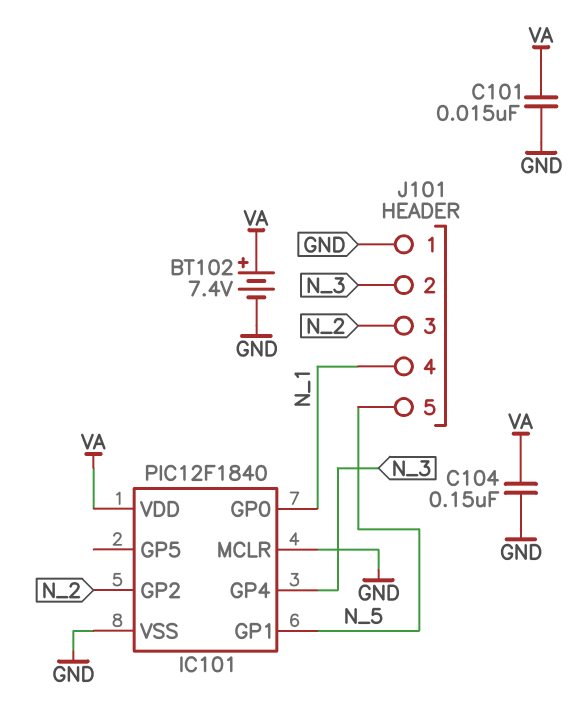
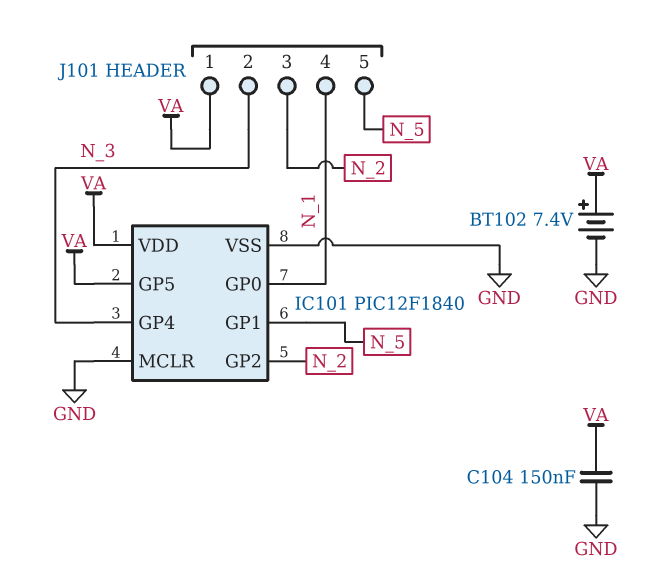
C101: 15nF (GND, VA) -> none
IC101 pin GP5: none -> VA
J101 pin 1: GND -> VA

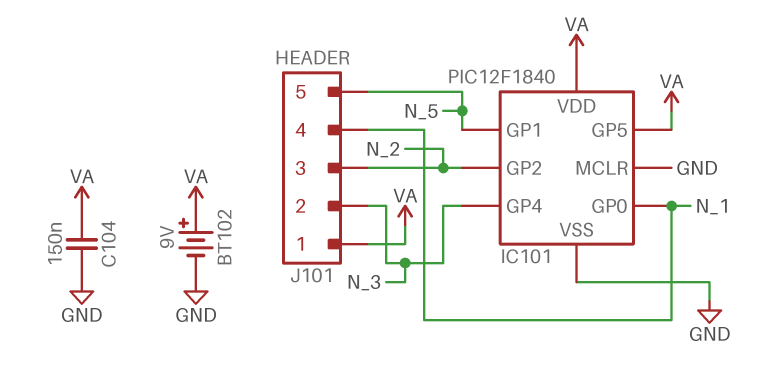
BT102: 7.4V (plus VA, minus GND) -> 9V (plus VA, minus GND)

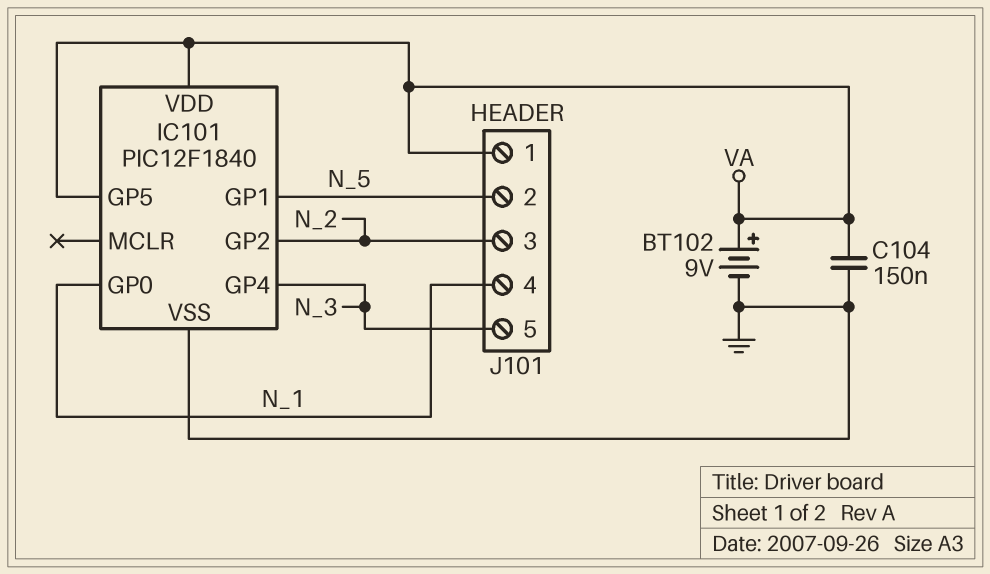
IC101 pin MCLR: GND -> none
J101 pin 2: N_3 -> N_5
J101 pin 5: N_5 -> N_3

